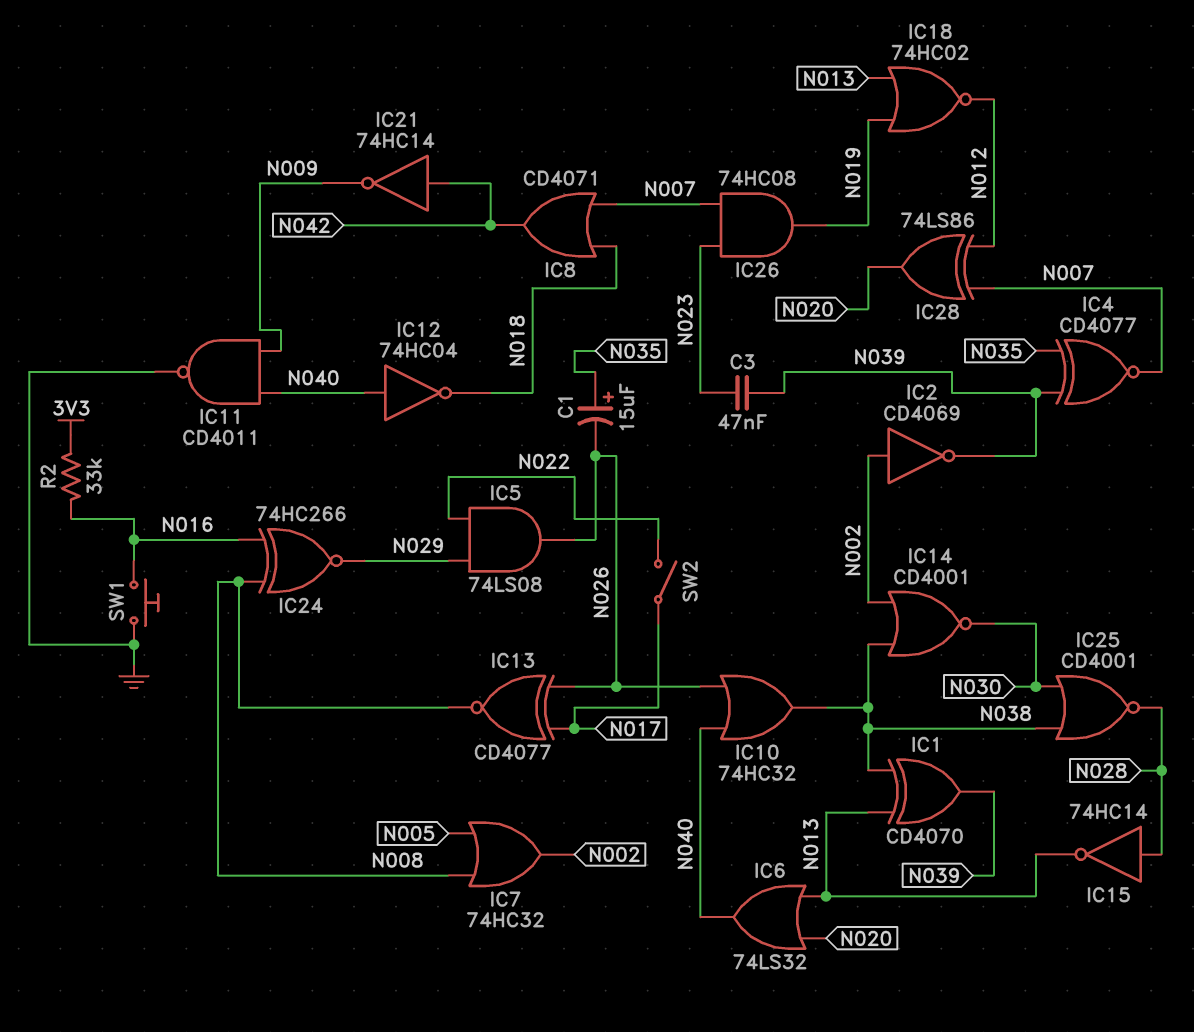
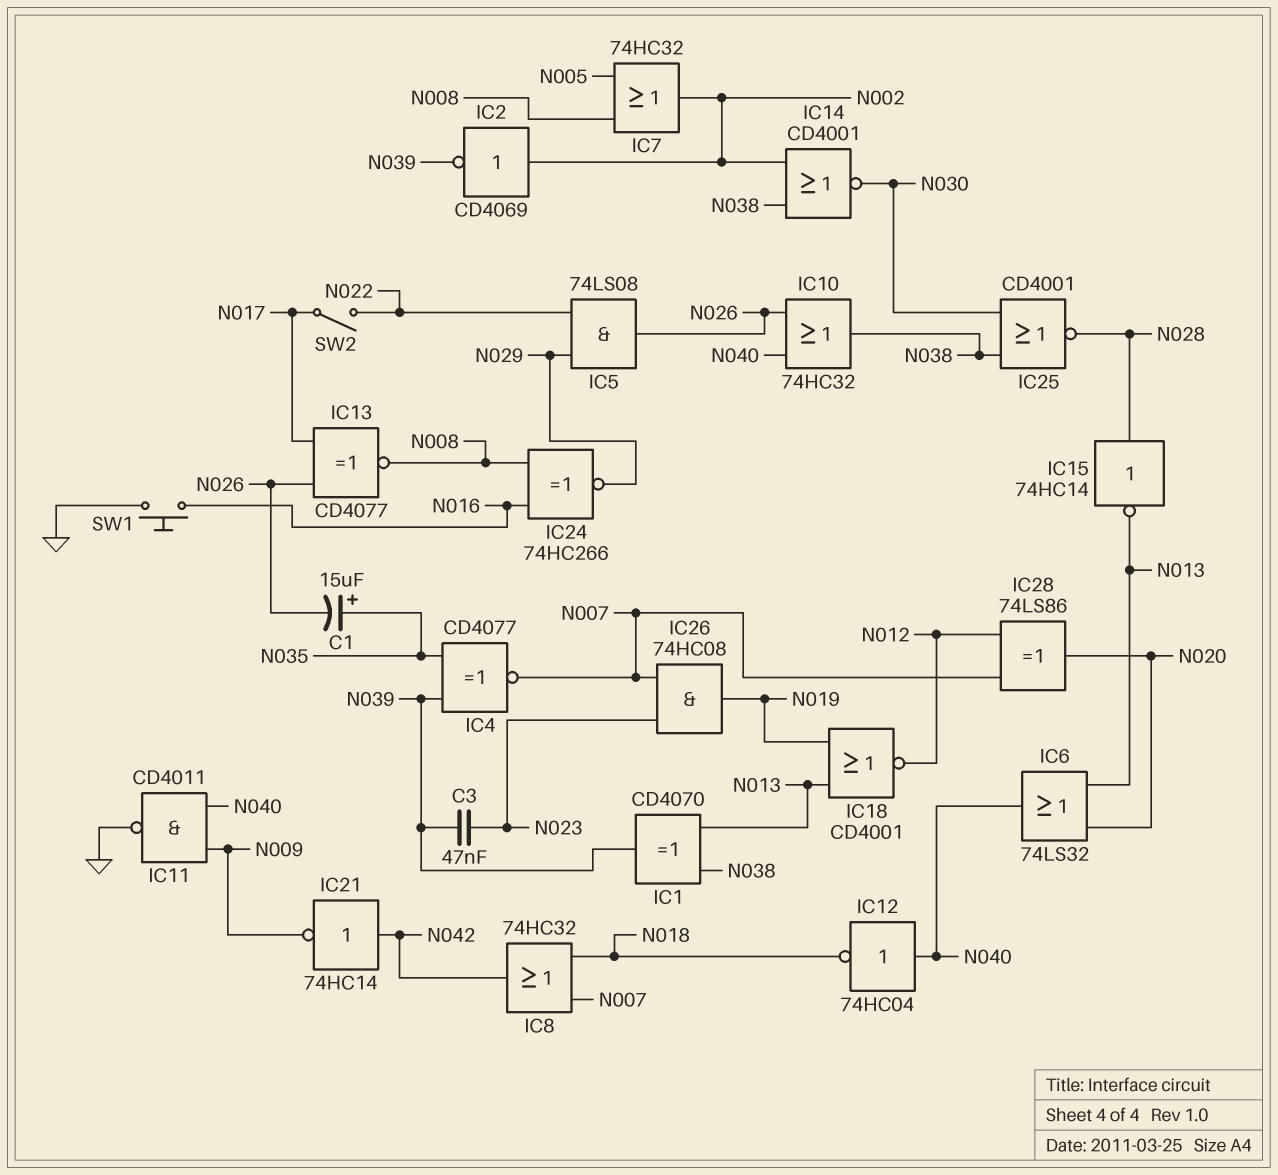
IC8: OR CD4071 (in N007, in N018, out N042) -> OR 74HC32 (in N007, in N018, out N042)
IC18: NOR 74HC02 (in N013, in N019, out N012) -> NOR CD4001 (in N013, in N019, out N012)
R2: 33k (3V3, N016) -> none

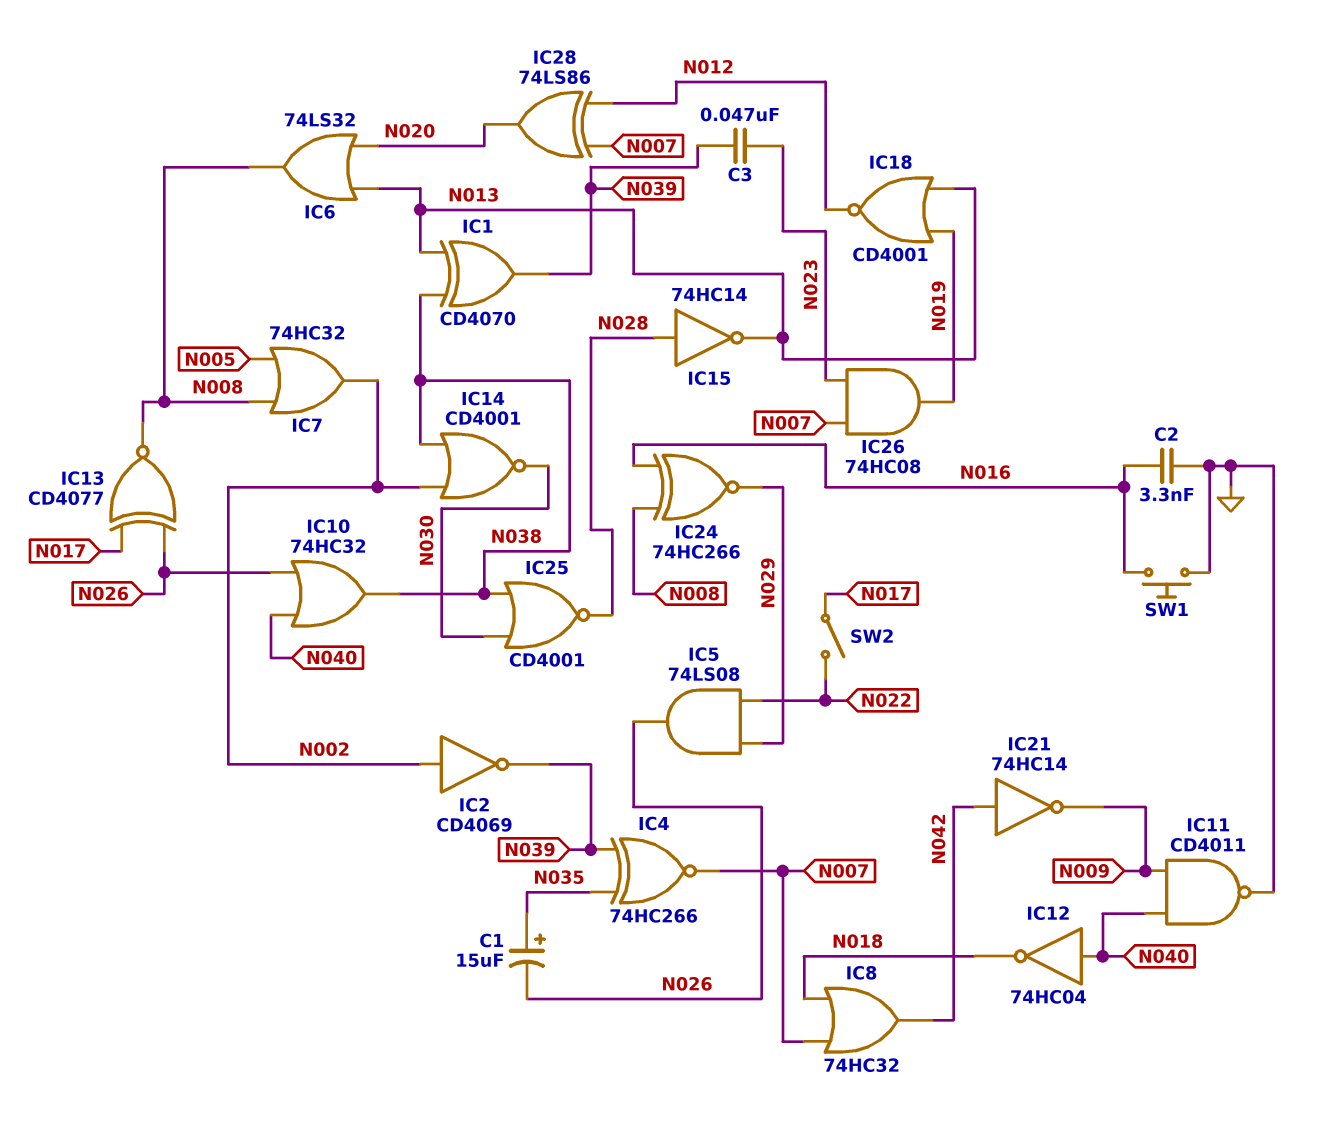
C2: none -> 3.3nF (GND, N016)
IC4: XNOR CD4077 (in N035, in N039, out N007) -> XNOR 74HC266 (in N035, in N039, out N007)
IC6: OR 74LS32 (in N013, in N020, out N040) -> OR 74LS32 (in N013, in N020, out N008)

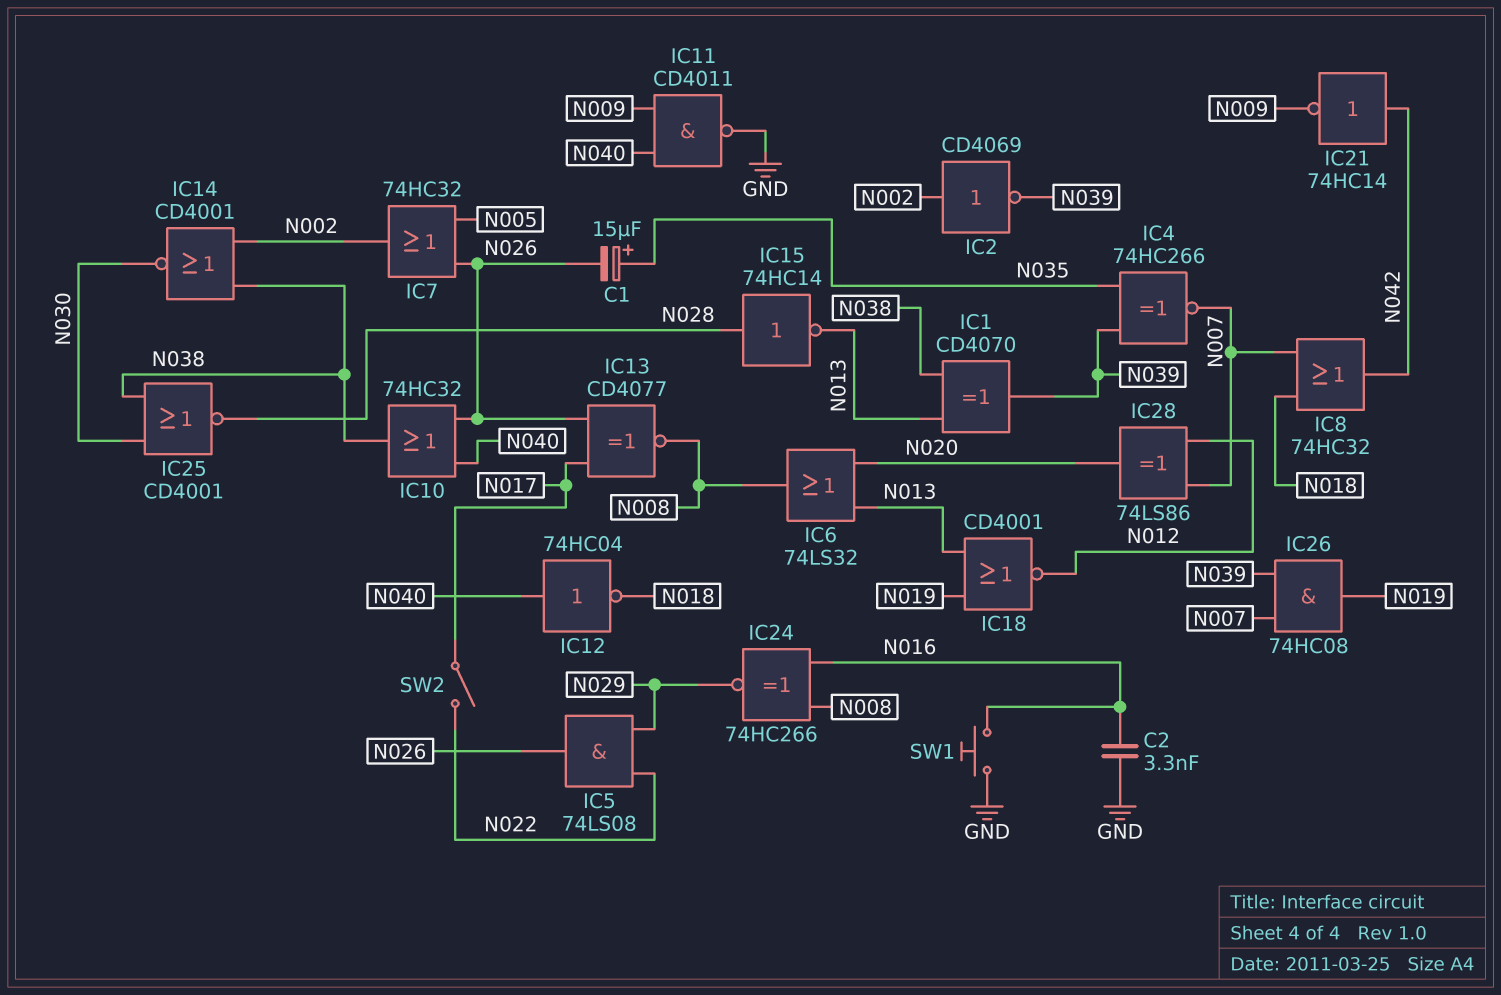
C3: 47nF (N023, N039) -> none
IC7: OR 74HC32 (in N005, in N008, out N002) -> OR 74HC32 (in N005, in N026, out N002)
IC26: AND 74HC08 (in N007, in N023, out N019) -> AND 74HC08 (in N007, in N039, out N019)

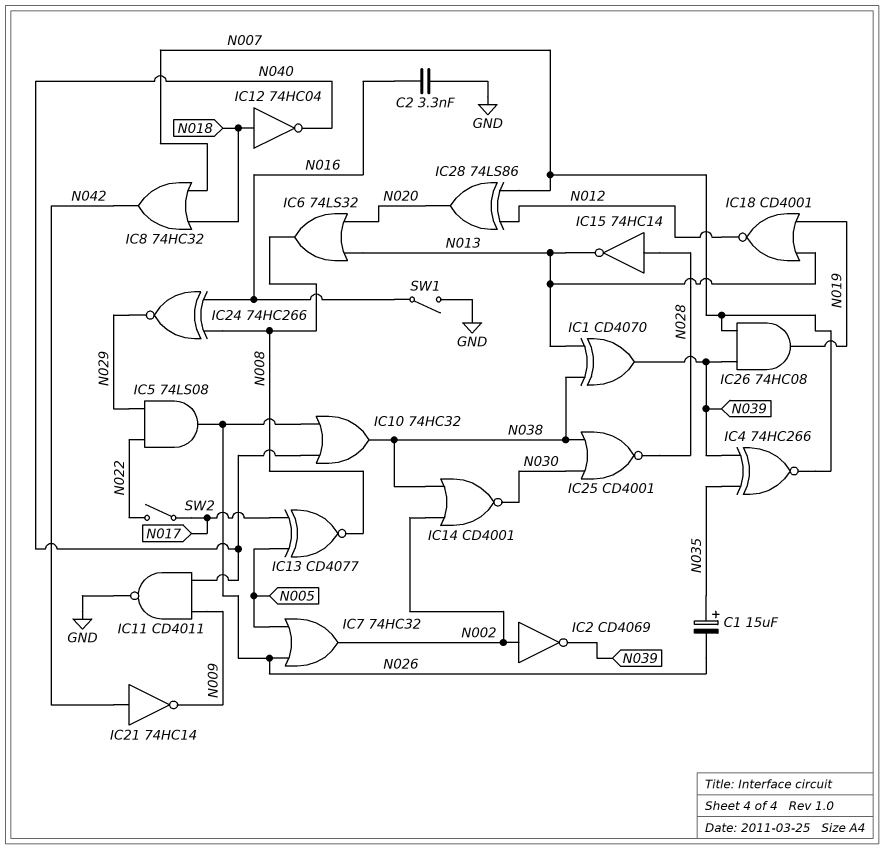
IC12: NOT 74HC04 (in N040, out N018) -> NOT 74HC04 (in N018, out N040)
IC13: XNOR CD4077 (in N017, in N026, out N008) -> XNOR CD4077 (in N005, in N017, out N008)
SW1: button (GND, N016) -> switch (GND, N016)

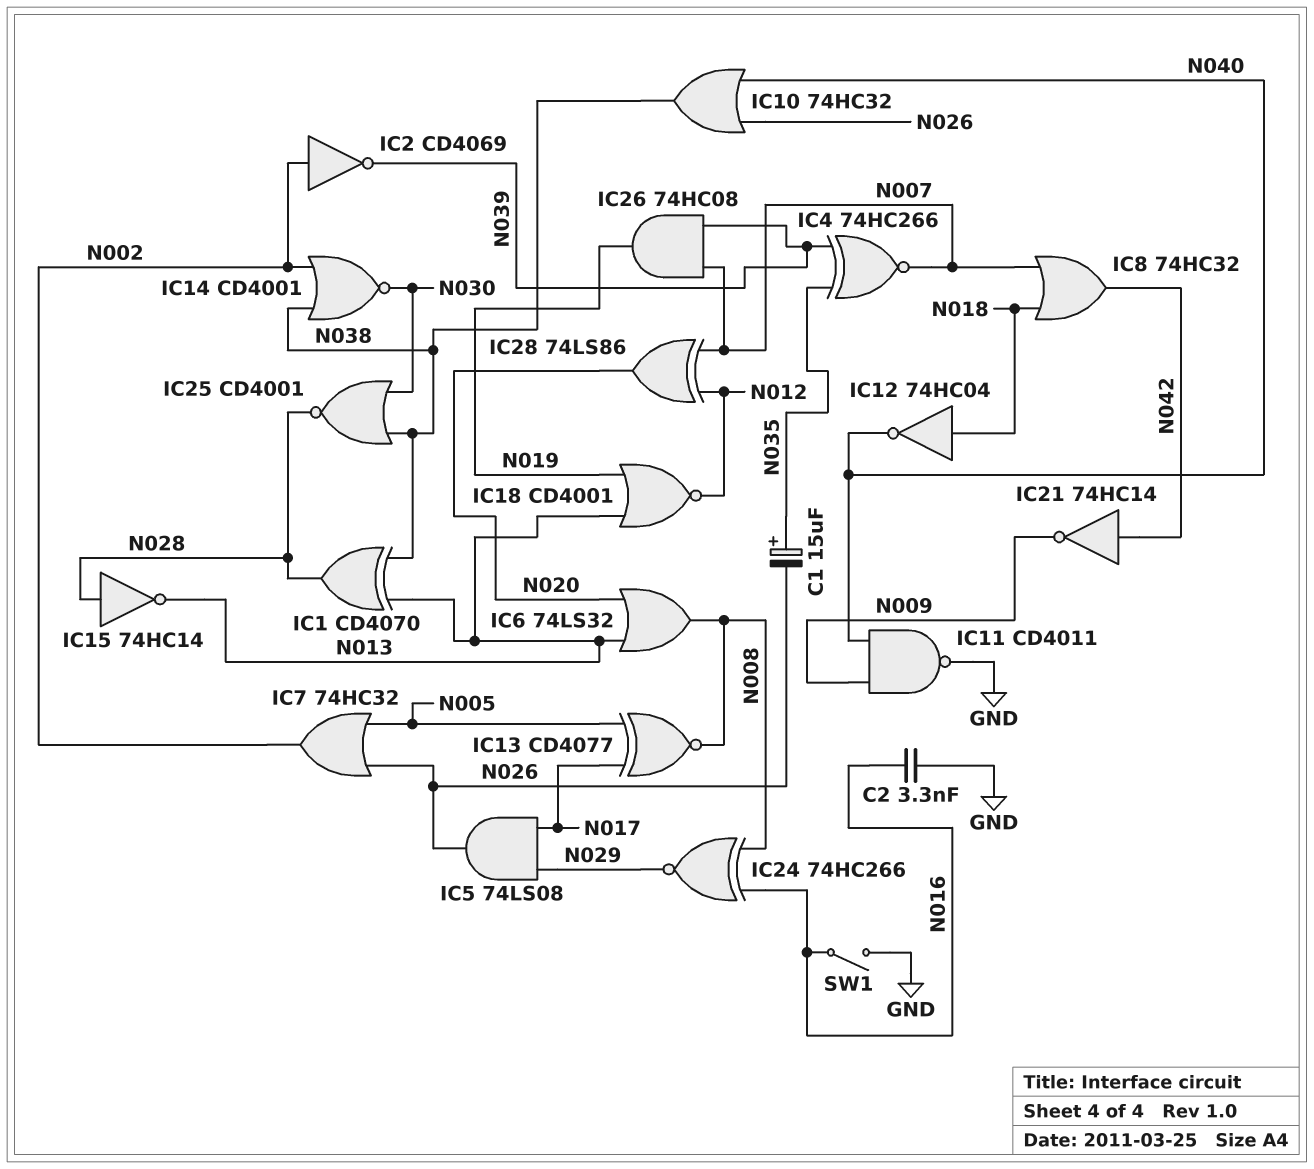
IC1: XOR CD4070 (in N013, in N038, out N039) -> XOR CD4070 (in N013, in N038, out N028)
IC5: AND 74LS08 (in N022, in N029, out N026) -> AND 74LS08 (in N017, in N029, out N026)
SW2: switch (N017, N022) -> none

